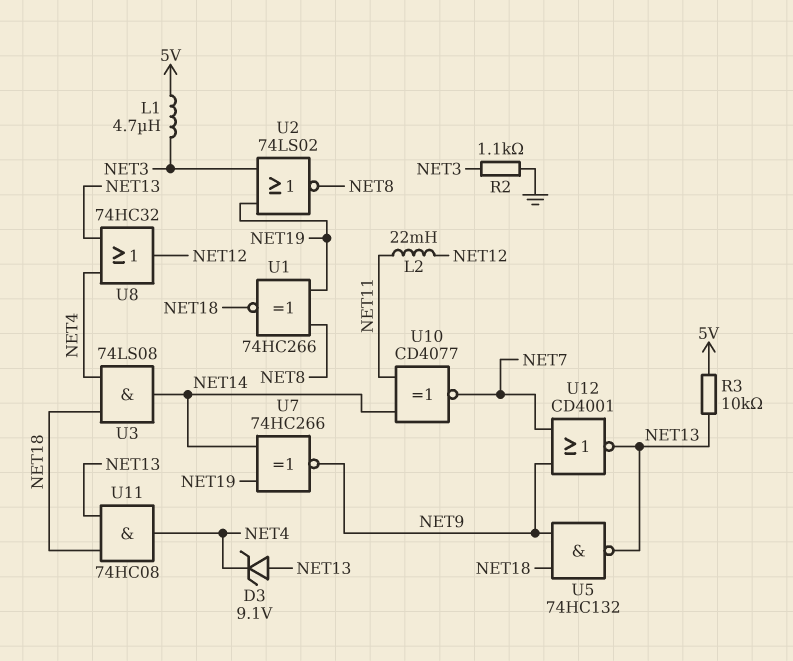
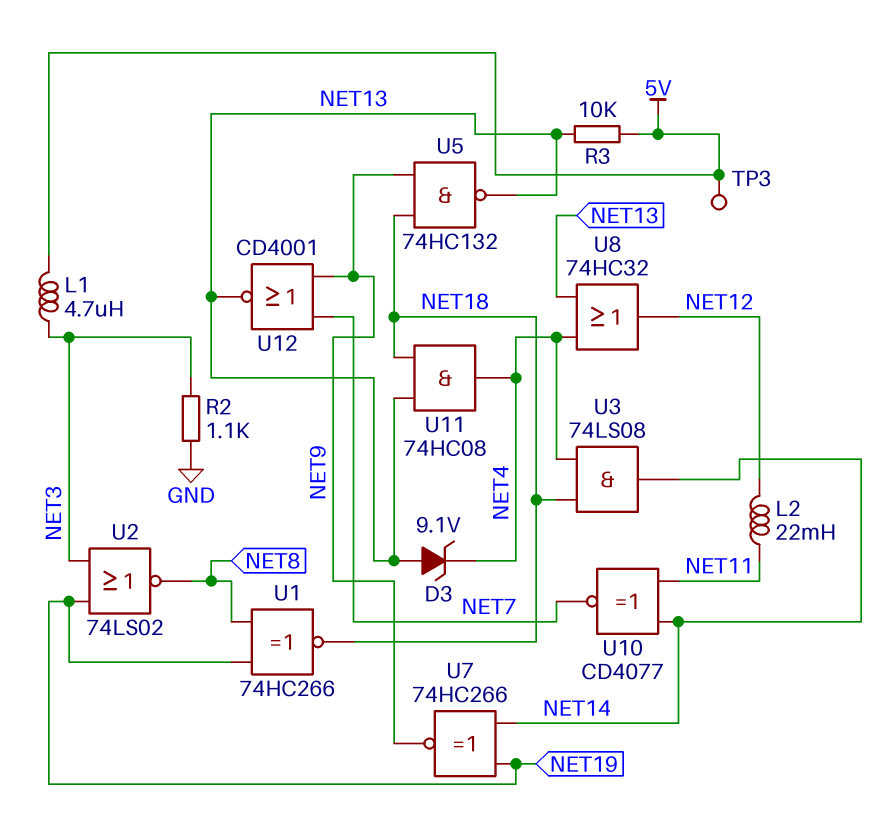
TP3: none -> test point (5V)

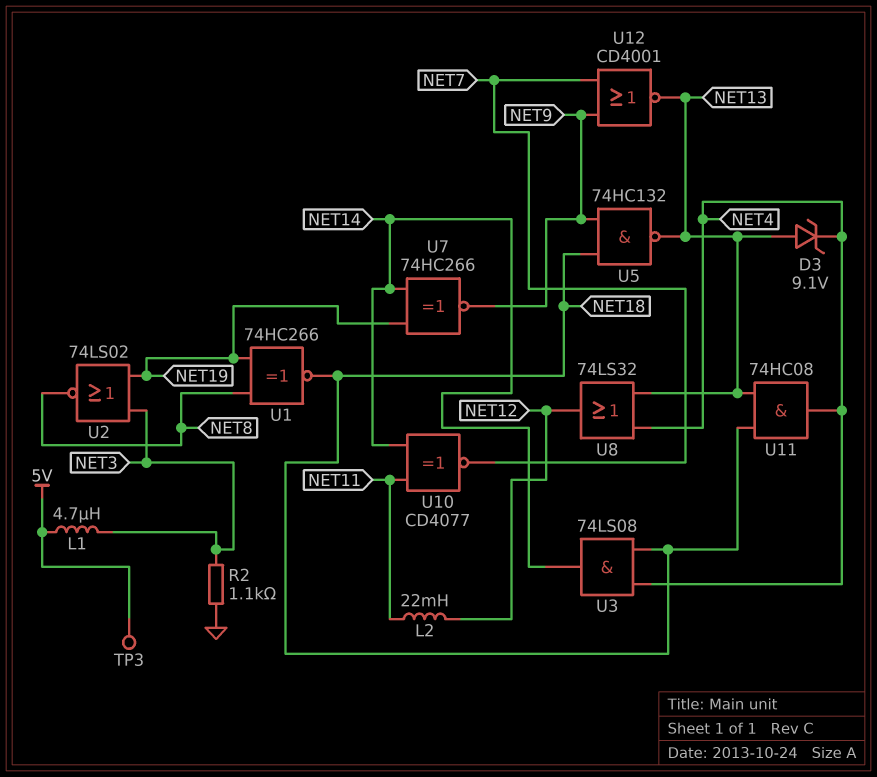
R3: 10k (5V, NET13) -> none
U8: OR 74HC32 (in NET4, in NET13, out NET12) -> OR 74LS32 (in NET4, in NET13, out NET12)

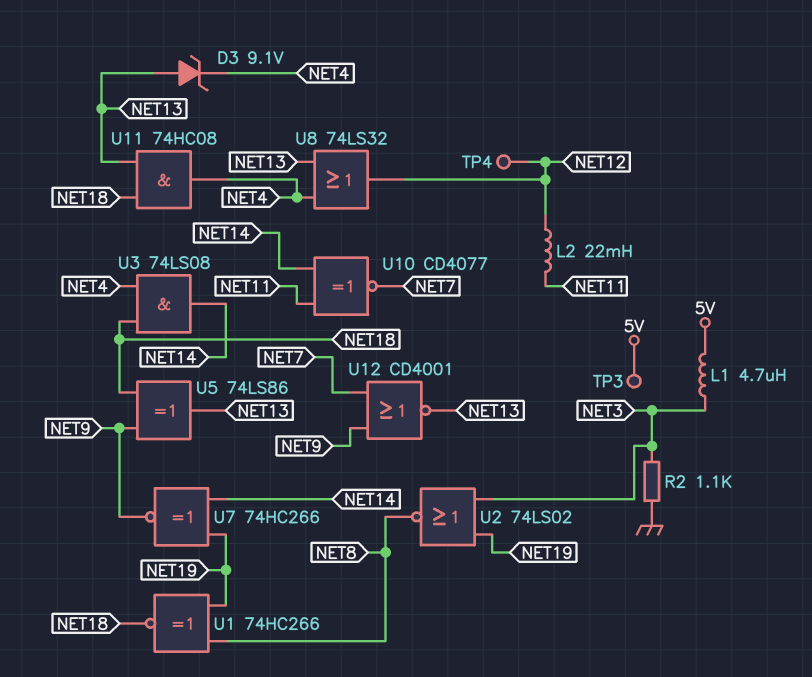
TP4: none -> test point (NET12)
U5: NAND 74HC132 (in NET9, in NET18, out NET13) -> XOR 74LS86 (in NET9, in NET18, out NET13)

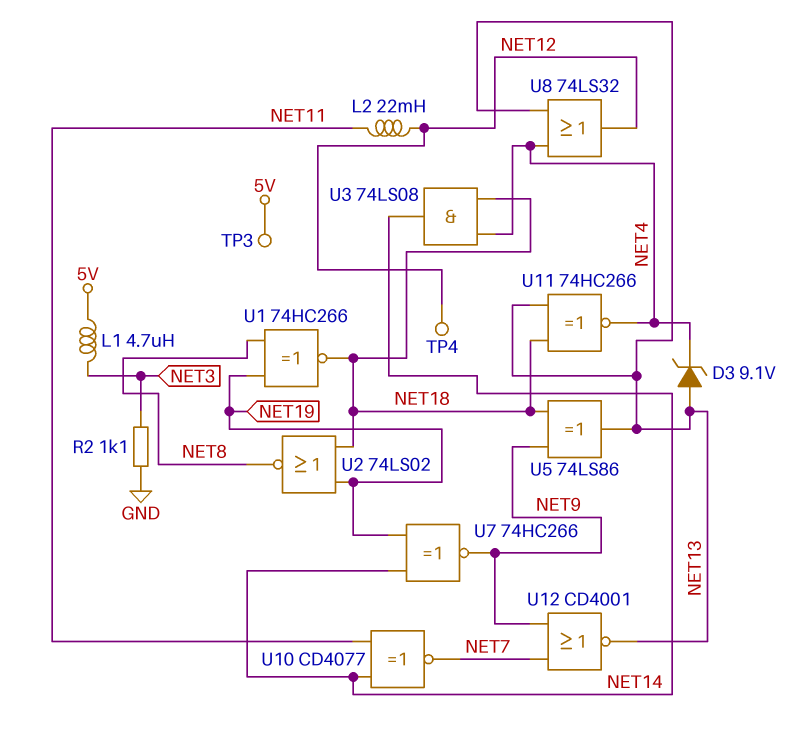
U2: NOR 74LS02 (in NET3, in NET19, out NET8) -> NOR 74LS02 (in NET18, in NET19, out NET8)
U11: AND 74HC08 (in NET13, in NET18, out NET4) -> XNOR 74HC266 (in NET13, in NET18, out NET4)

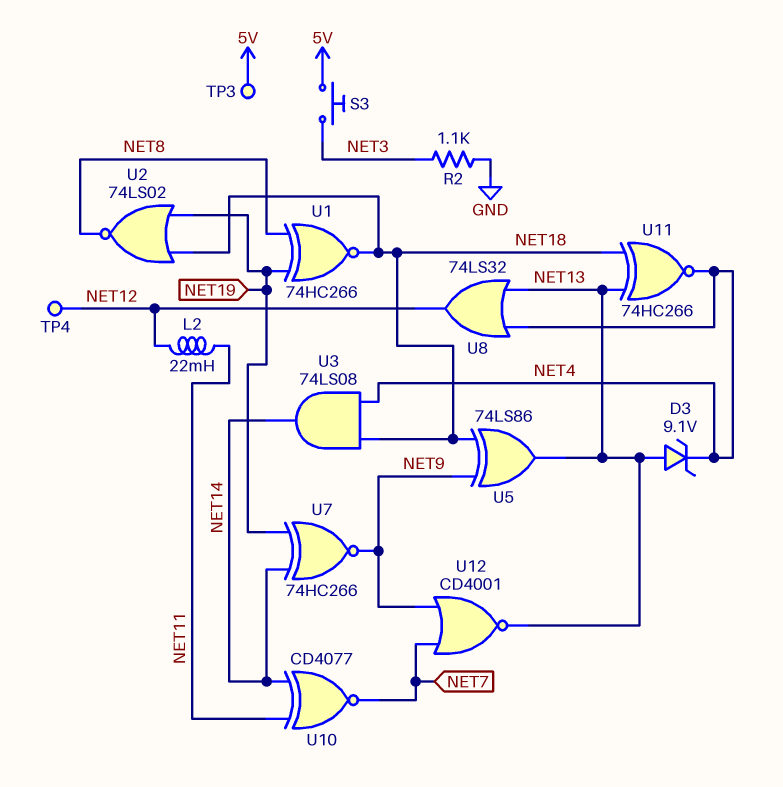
L1: 4.7uH (5V, NET3) -> none
S3: none -> button (5V, NET3)

